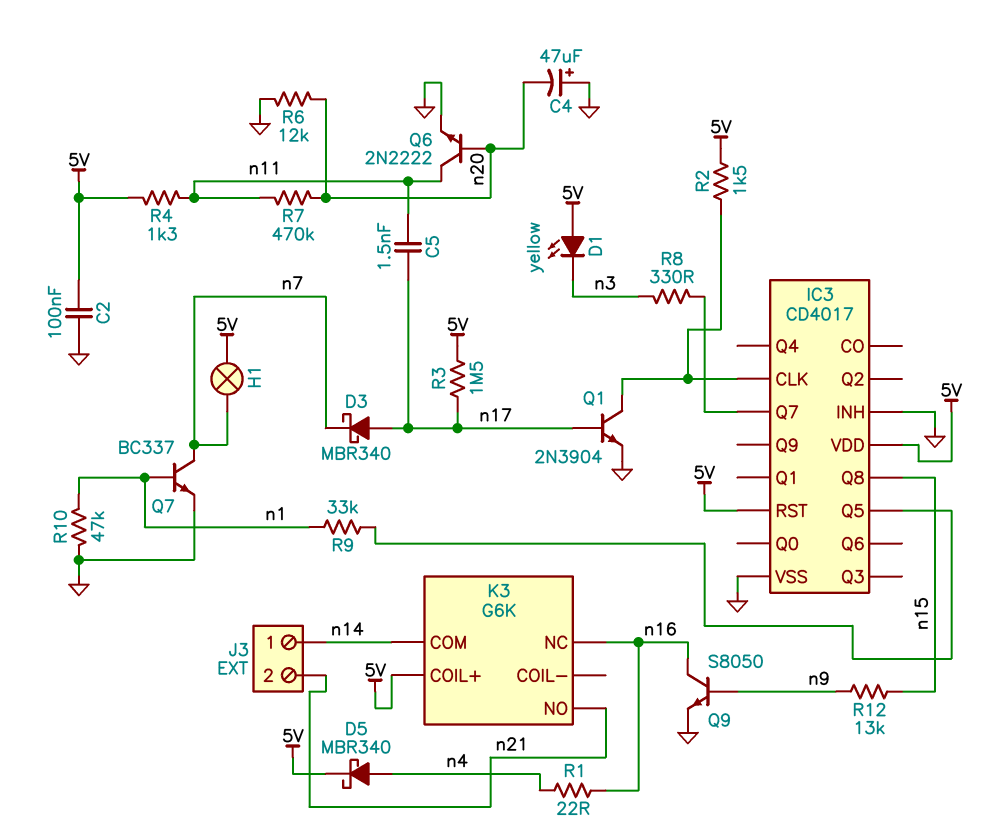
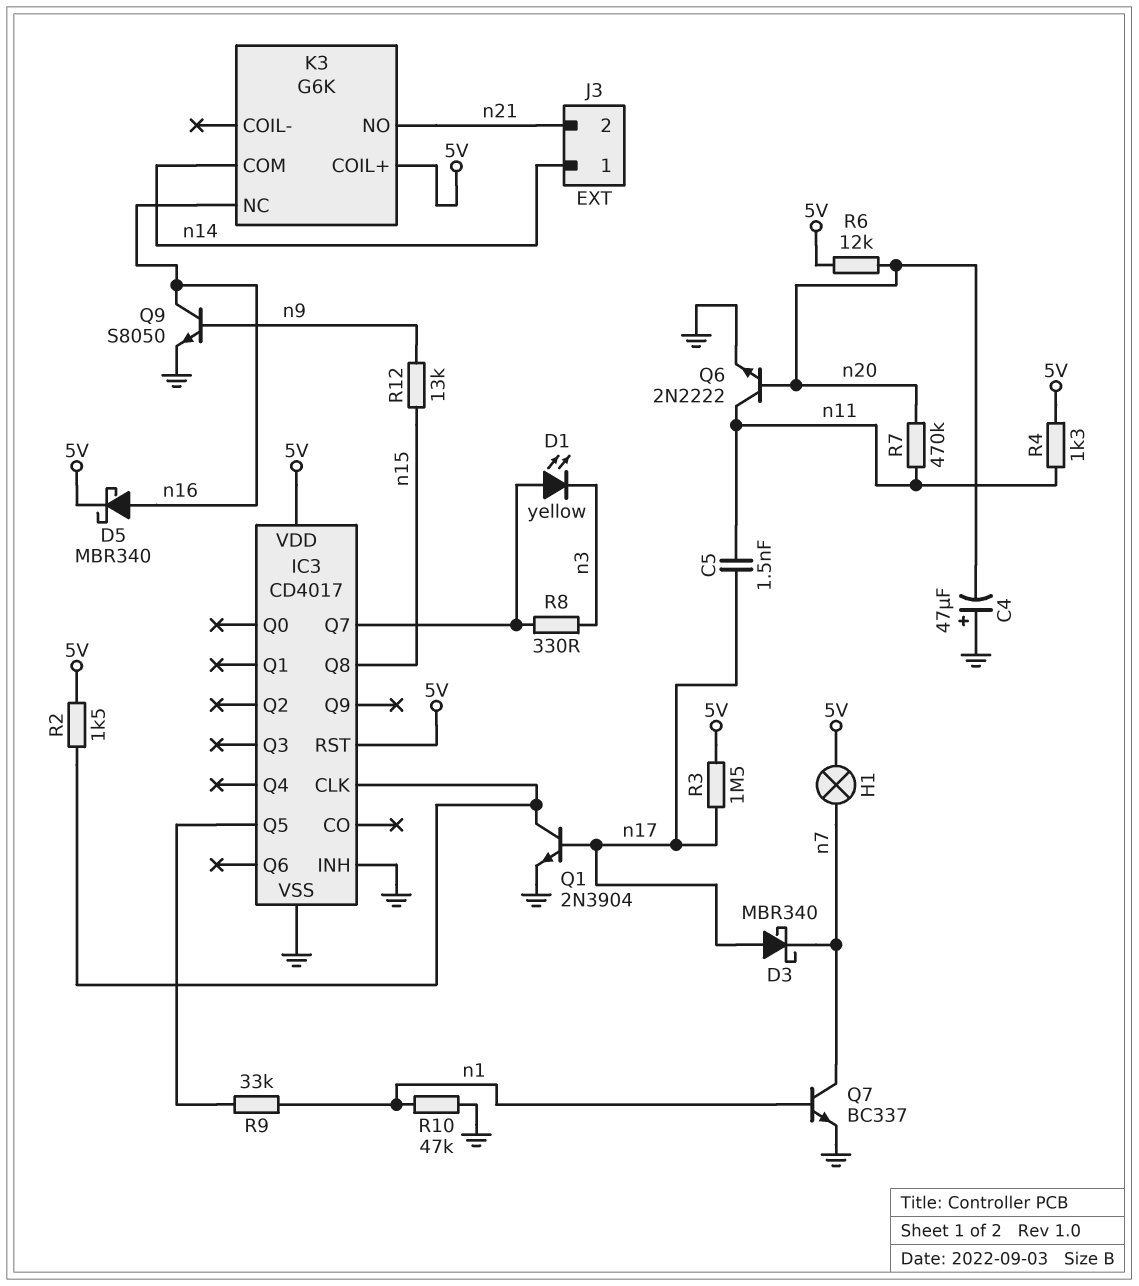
C2: 100nF (5V, GND) -> none
D1: LED yellow (A 5V, K n3) -> LED yellow (A IC3/Q7, K n3)
D5: schottky MBR340 (A n4, K 5V) -> schottky MBR340 (A n16, K 5V)
R1: 22 (n4, n16) -> none
R6: 12k (GND, n20) -> 12k (5V, n20)

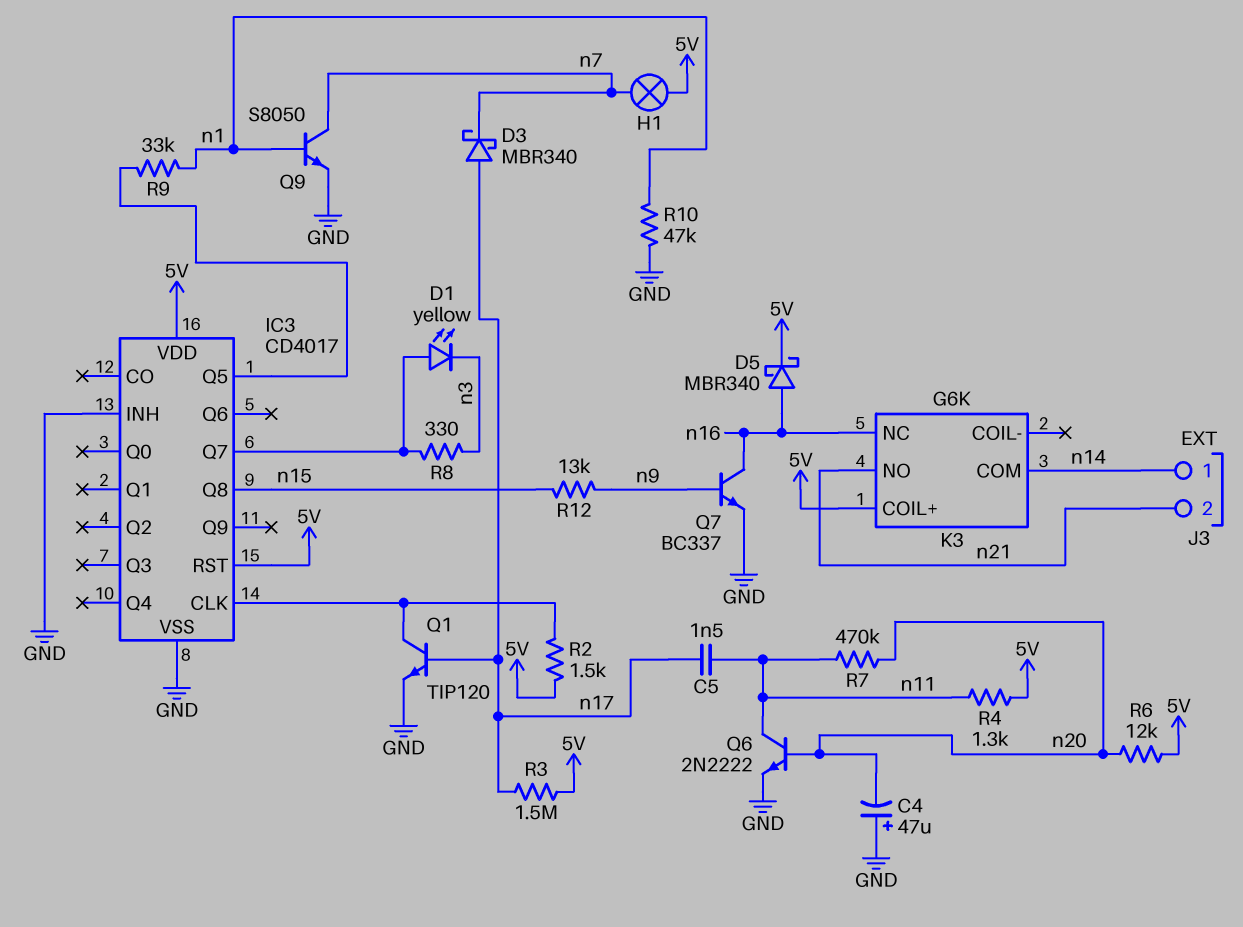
Q1: NPN 2N3904 (B n17, C IC3/CLK, E GND) -> NPN TIP120 (B n17, C IC3/CLK, E GND)
Q7: NPN BC337 (B n1, C n7, E GND) -> NPN BC337 (B n9, C n16, E GND)
Q9: NPN S8050 (B n9, C n16, E GND) -> NPN S8050 (B n1, C n7, E GND)

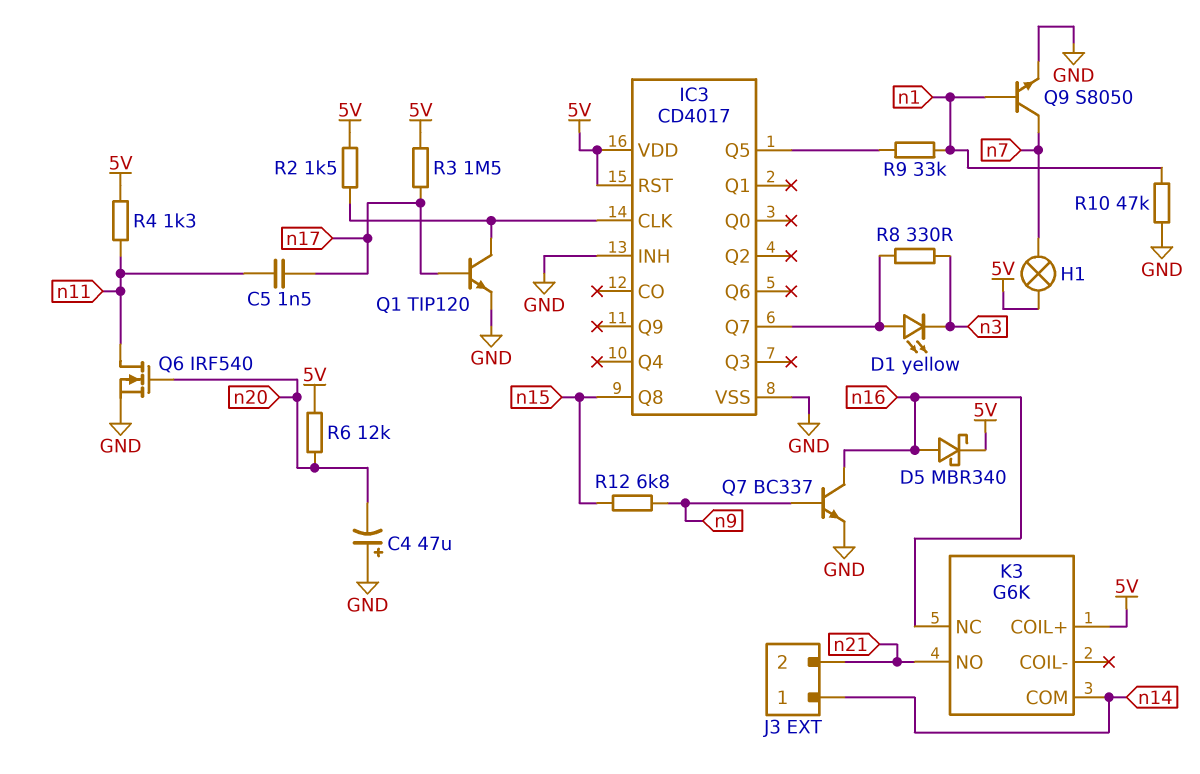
D3: schottky MBR340 (A n17, K n7) -> none
Q6: NPN 2N2222 (B n20, C n11, E GND) -> NMOS IRF540 (G n20, D n11, S GND)
R7: 470k (n11, n20) -> none
R12: 13k (n9, n15) -> 6.8k (n9, n15)

